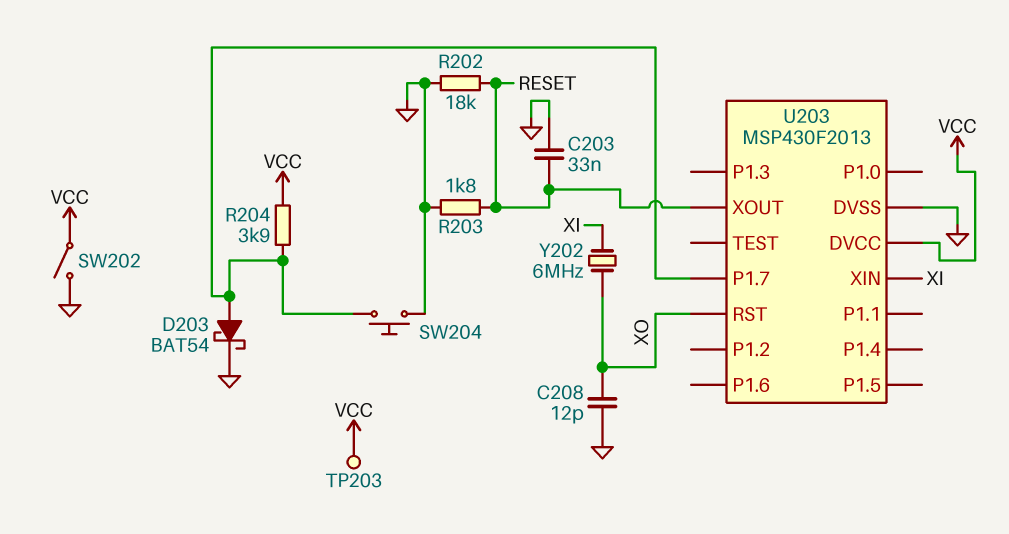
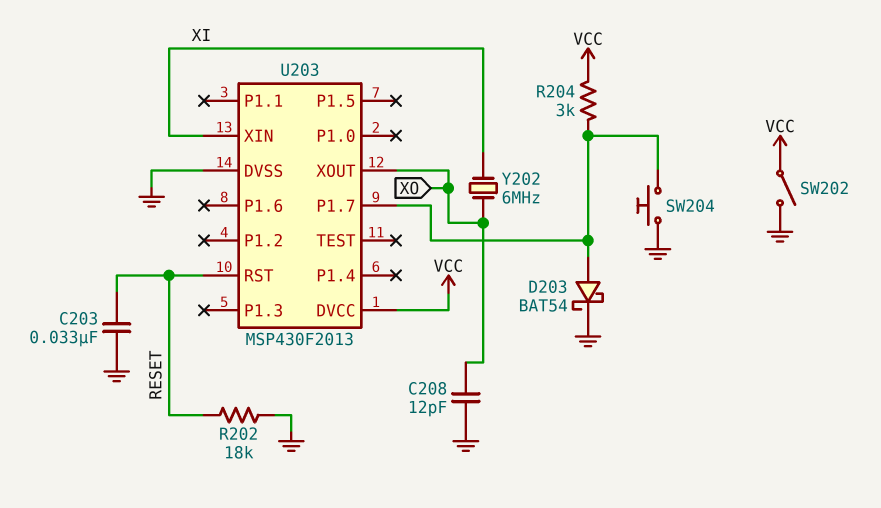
R203: 1.8k (GND, RESET) -> none
R204: 3.9k (U203/P1.7, VCC) -> 3k (U203/P1.7, VCC)
TP203: test point (VCC) -> none
U203 pin RST: XO -> RESET
U203 pin XOUT: RESET -> XO

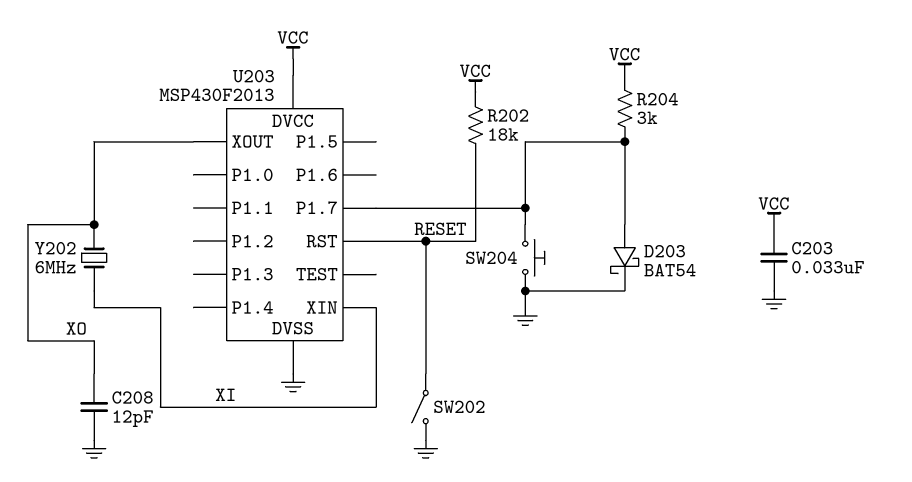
C203: 33nF (GND, RESET) -> 33nF (GND, VCC)
R202: 18k (GND, RESET) -> 18k (RESET, VCC)
SW202: switch (GND, VCC) -> switch (GND, RESET)

